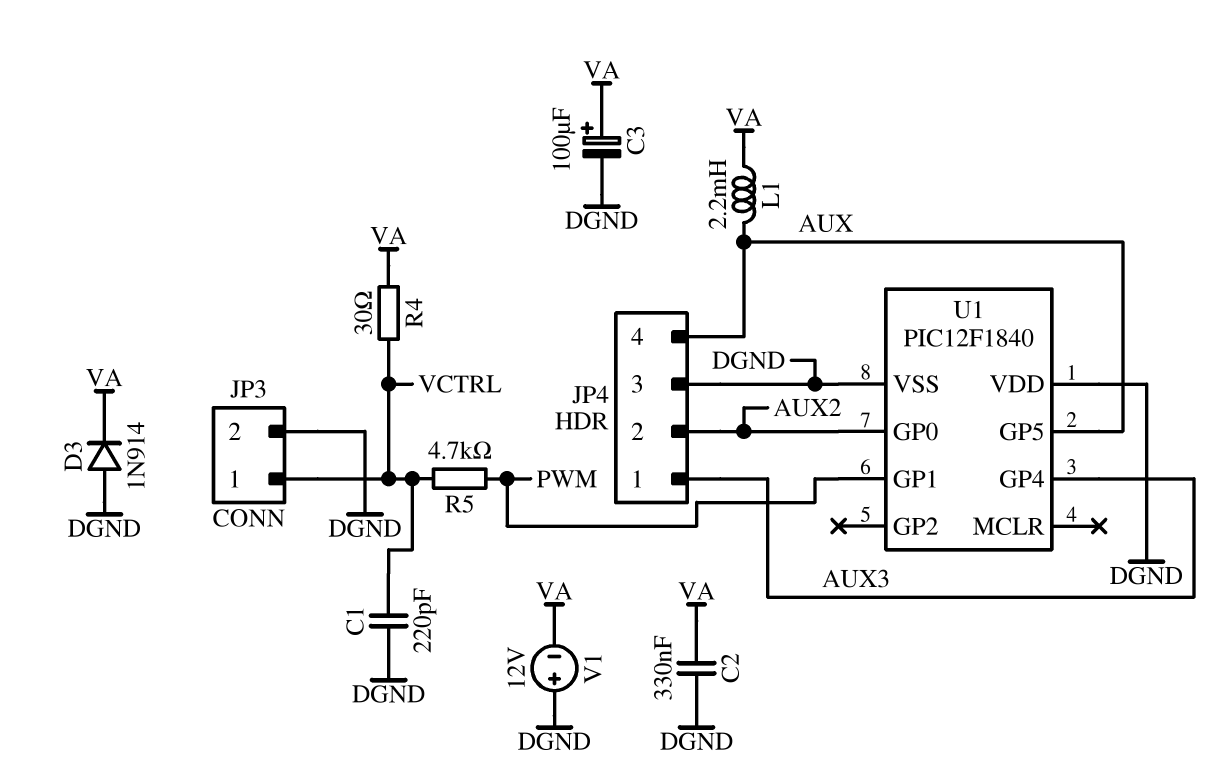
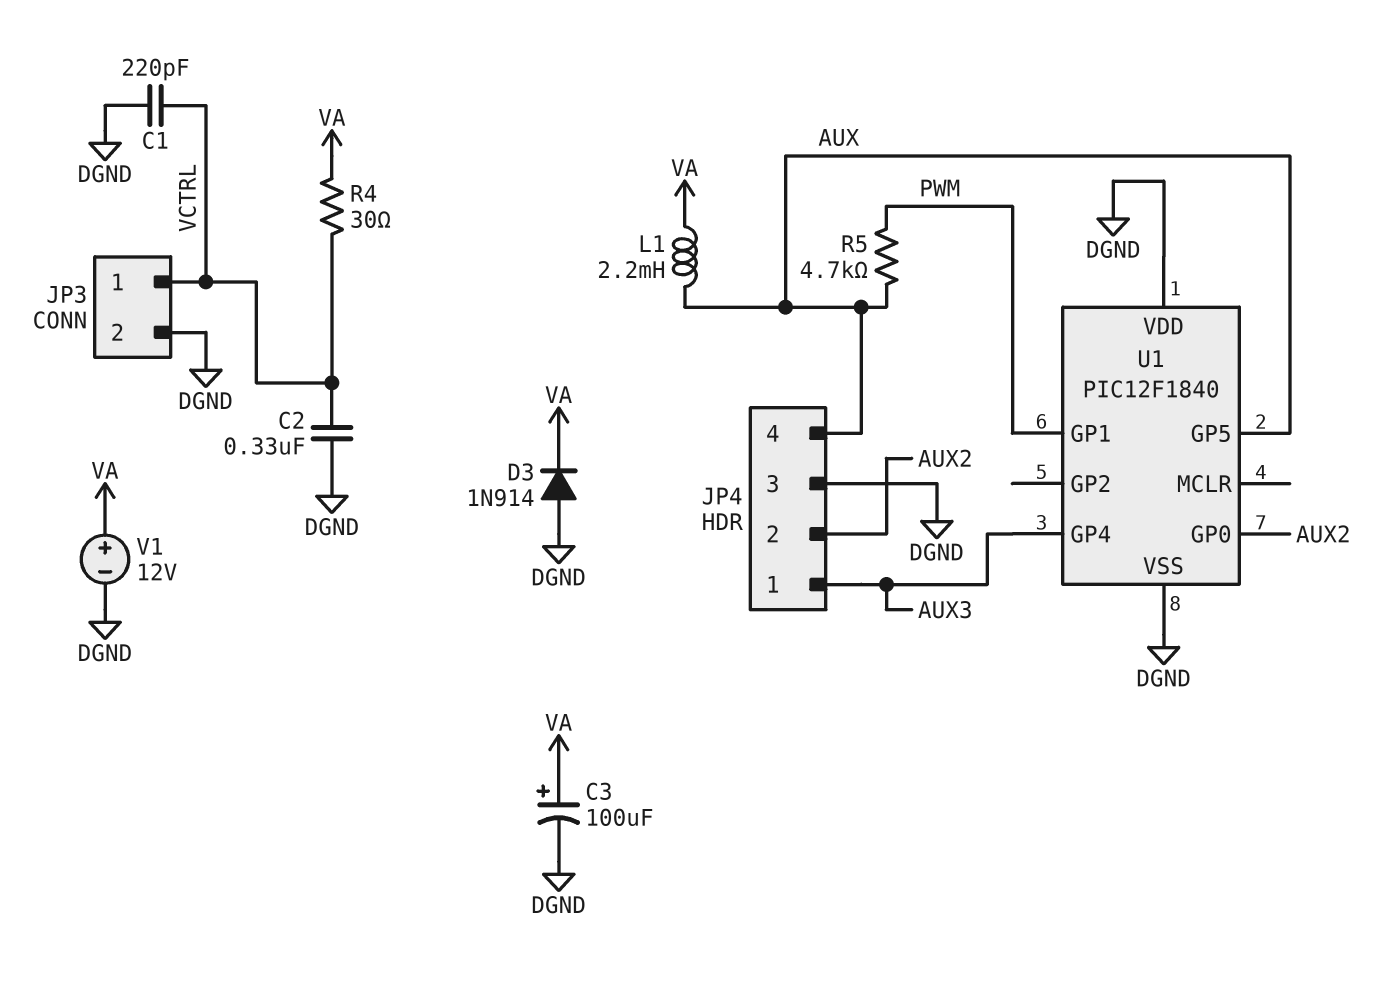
C2: 330nF (DGND, VA) -> 330nF (DGND, VCTRL)
R5: 4.7k (PWM, VCTRL) -> 4.7k (AUX, PWM)
V1: 12V (plus DGND, minus VA) -> 12V (plus VA, minus DGND)

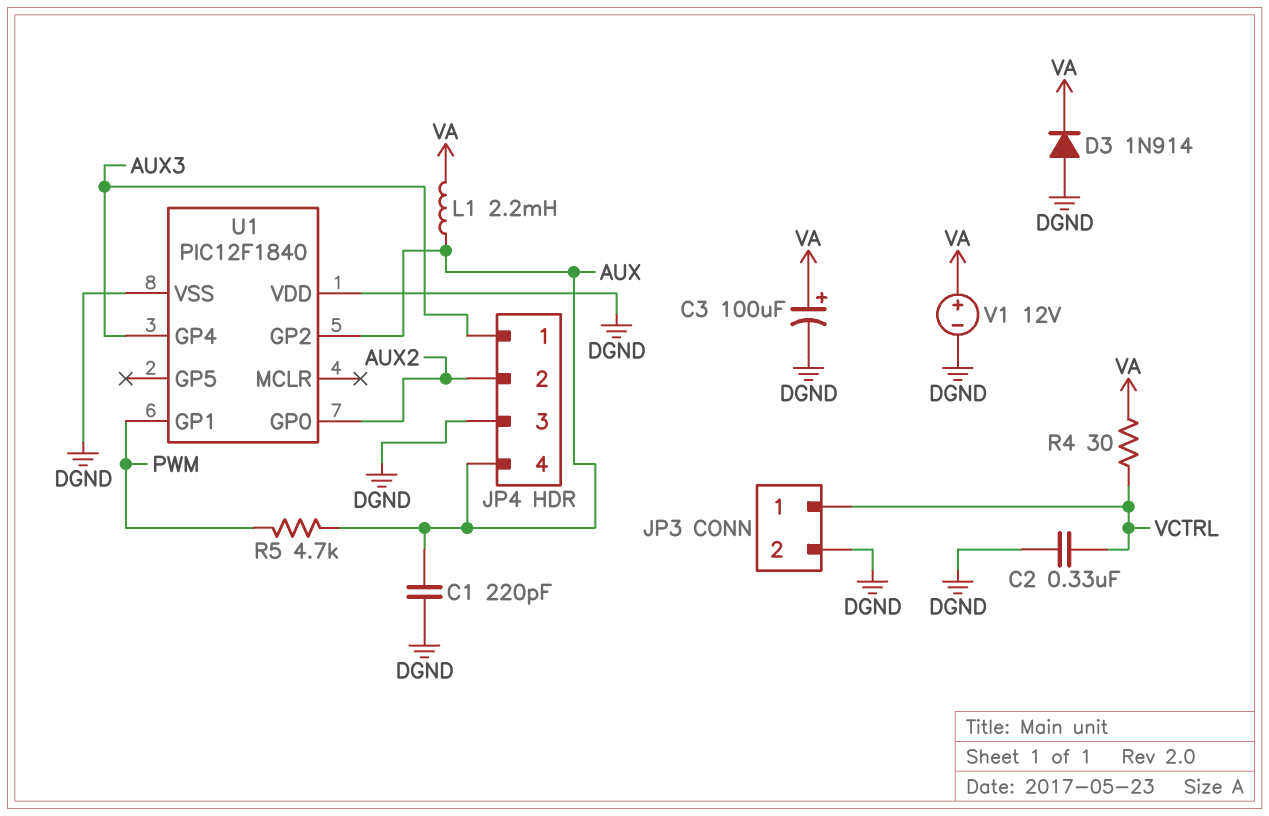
C1: 220pF (DGND, VCTRL) -> 220pF (AUX, DGND)
U1 pin GP2: none -> AUX
U1 pin GP5: AUX -> none

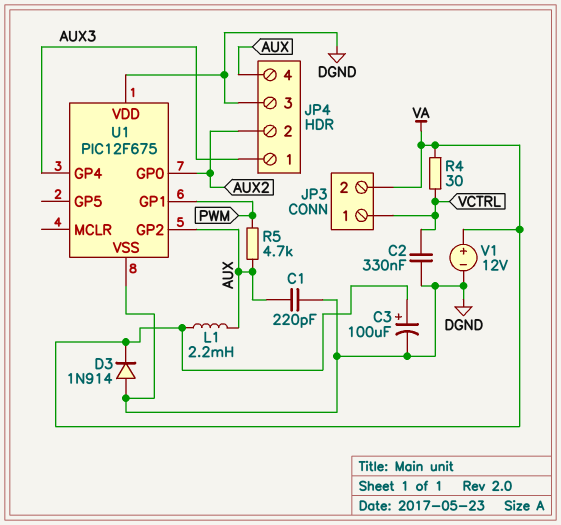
JP3 pin 2: DGND -> VA
U1: PIC12F1840 -> PIC12F675

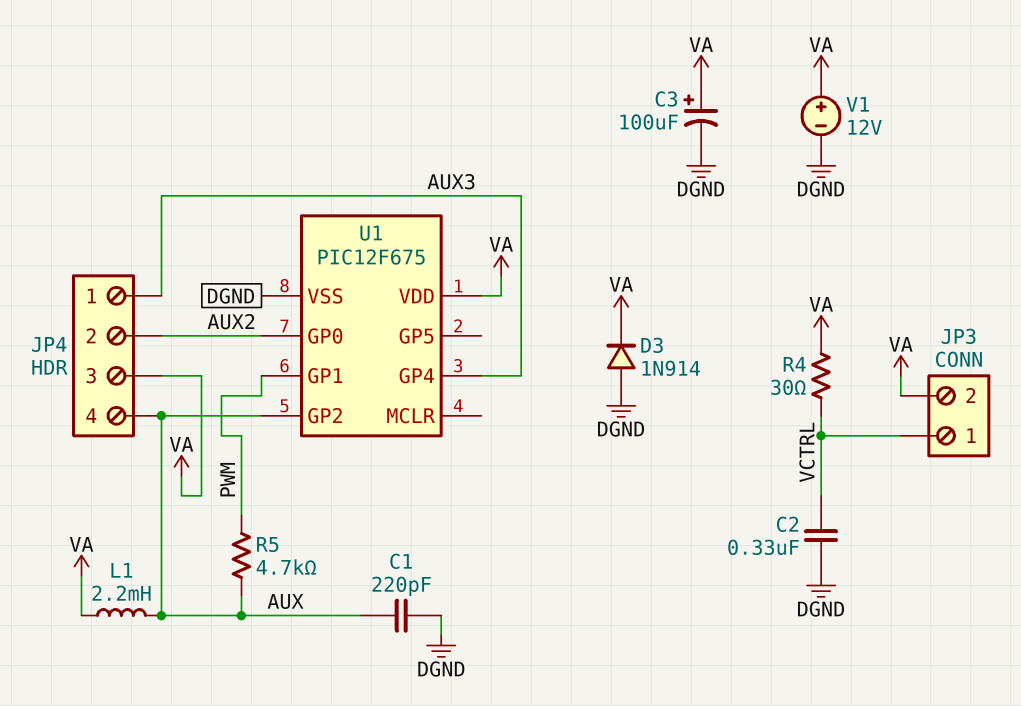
JP4 pin 3: DGND -> VA
U1 pin VDD: DGND -> VA

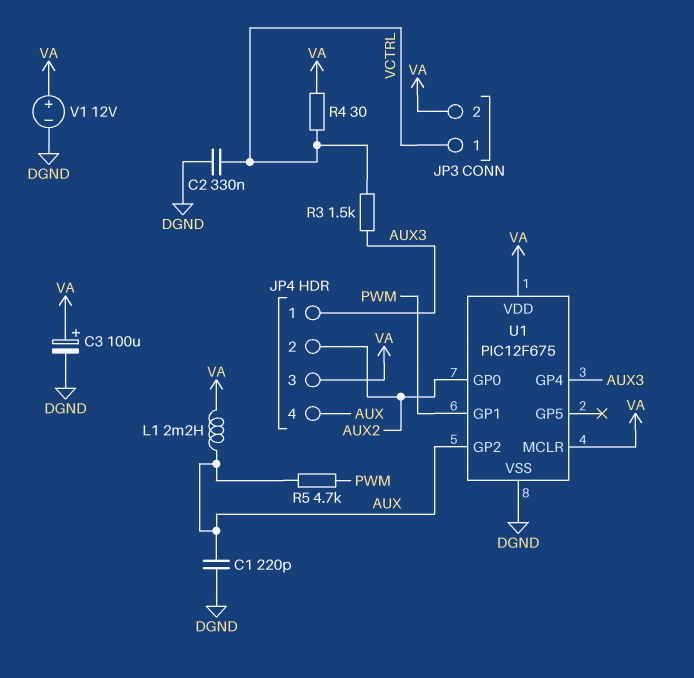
D3: diode 1N914 (A DGND, K VA) -> none
R3: none -> 1.5k (AUX3, VCTRL)
U1 pin MCLR: none -> VA

